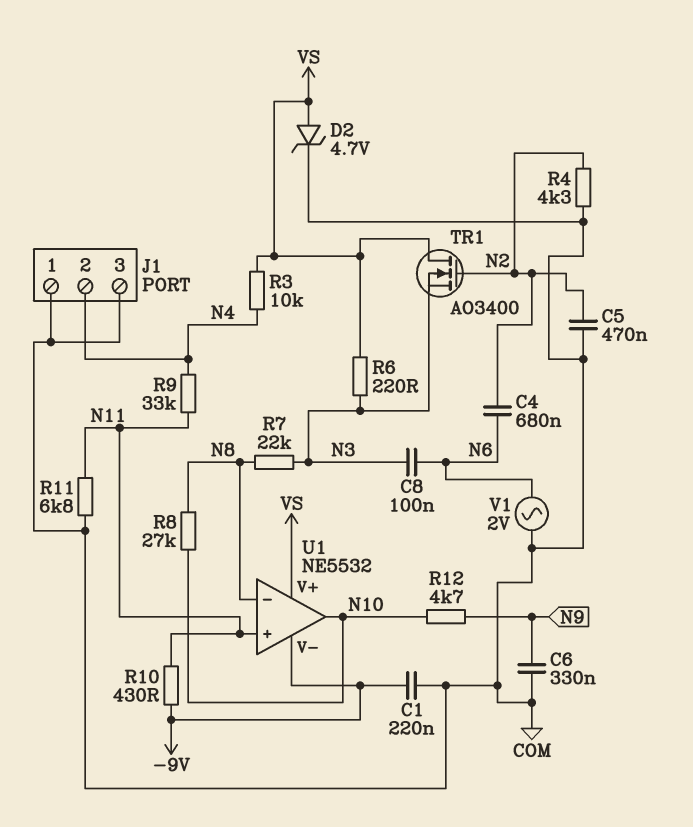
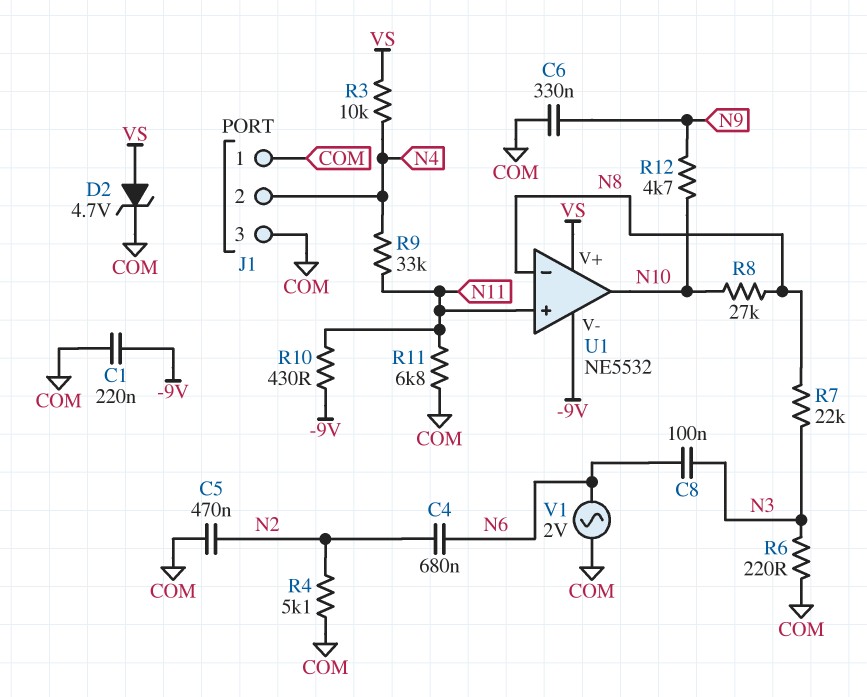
R4: 4.3k (COM, N2) -> 5.1k (COM, N2)
R6: 220 (N3, VS) -> 220 (COM, N3)
TR1: NMOS AO3400 (G N2, D VS, S N3) -> none

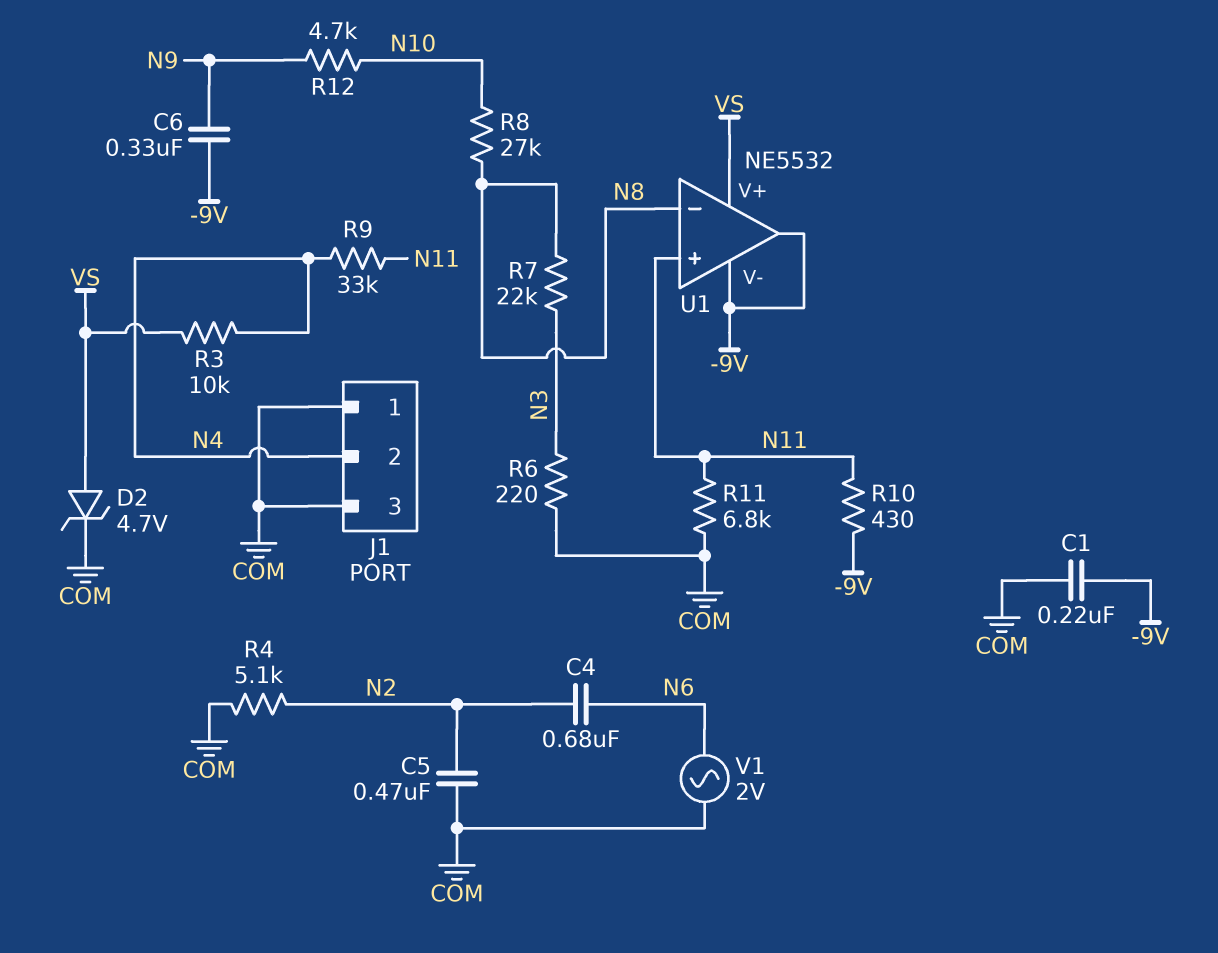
C6: 330nF (COM, N9) -> 330nF (-9V, N9)
C8: 100nF (N3, N6) -> none
U1 pin out: N10 -> -9V

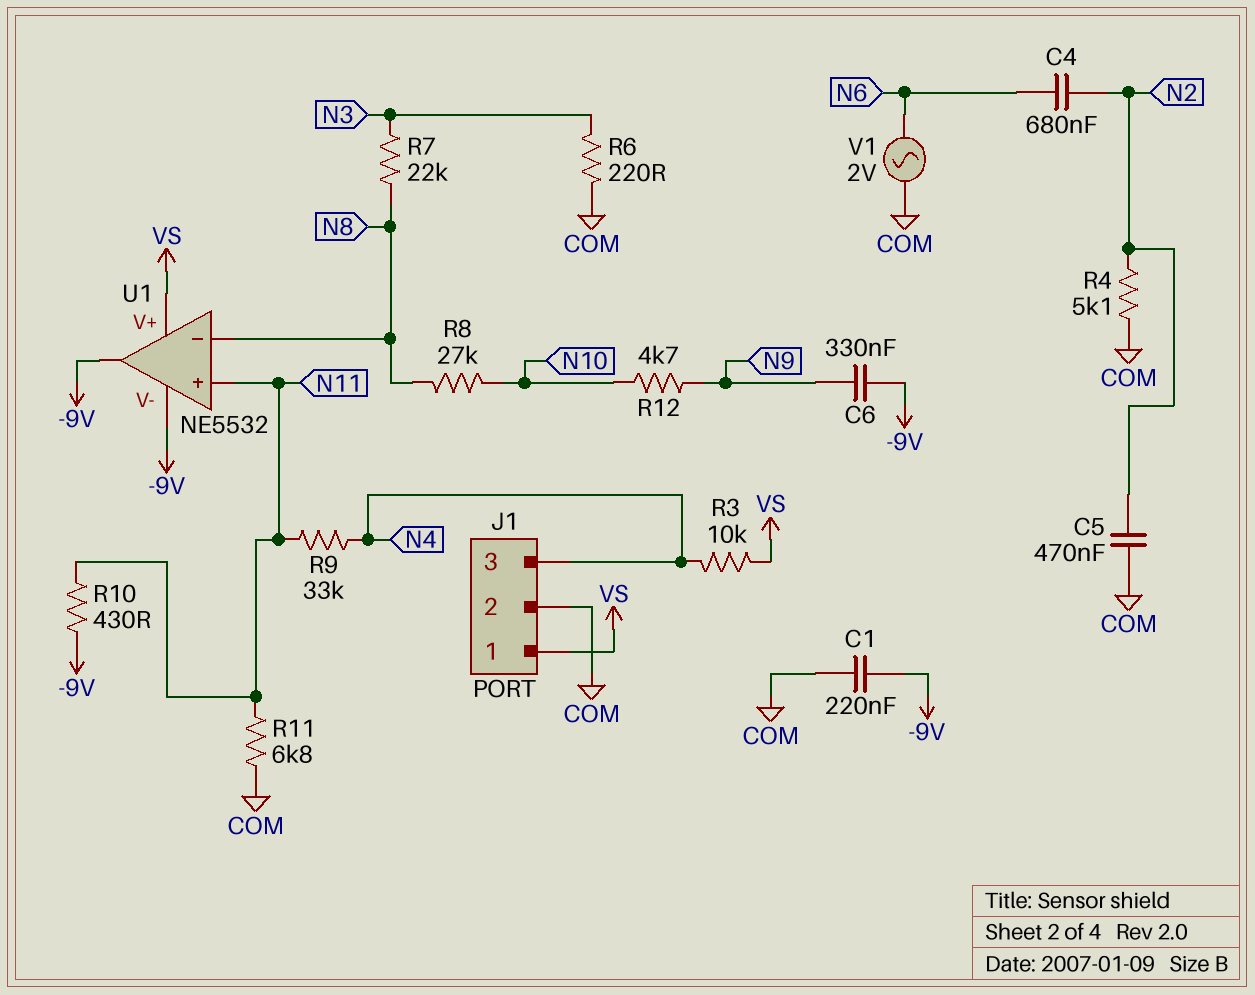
D2: zener 4.7V (A VS, K COM) -> none
J1 pin 1: COM -> VS
J1 pin 2: N4 -> COM
J1 pin 3: COM -> N4

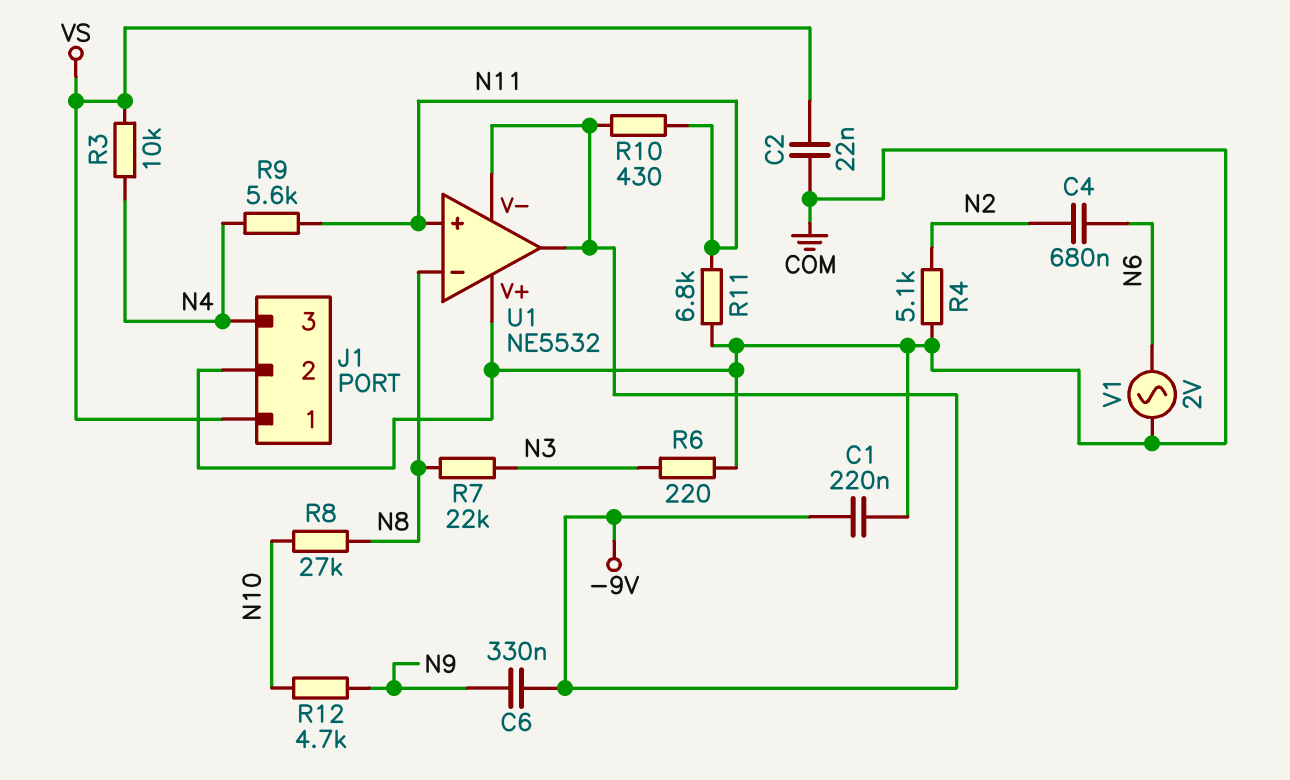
C2: none -> 22nF (COM, VS)
C5: 470nF (COM, N2) -> none
R9: 33k (N4, N11) -> 5.6k (N4, N11)
U1 pin V+: VS -> COM

